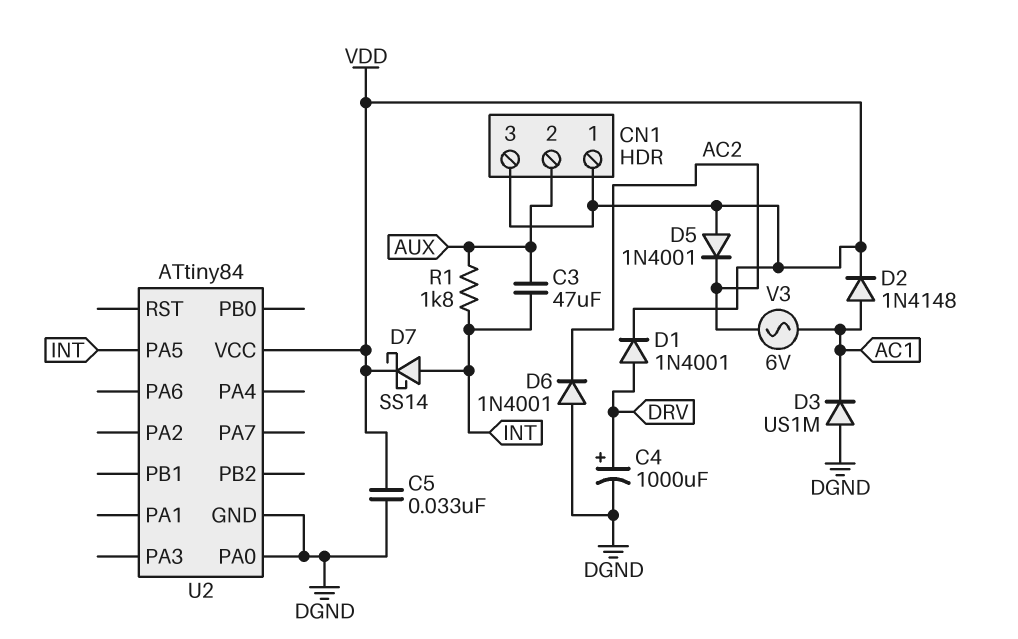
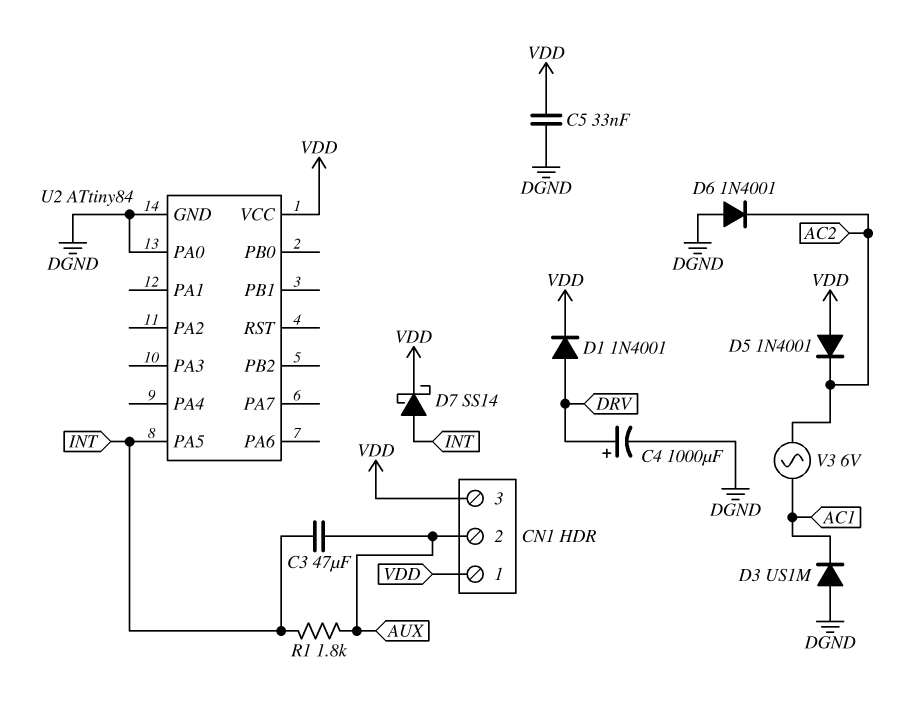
D2: diode 1N4148 (A AC1, K VDD) -> none

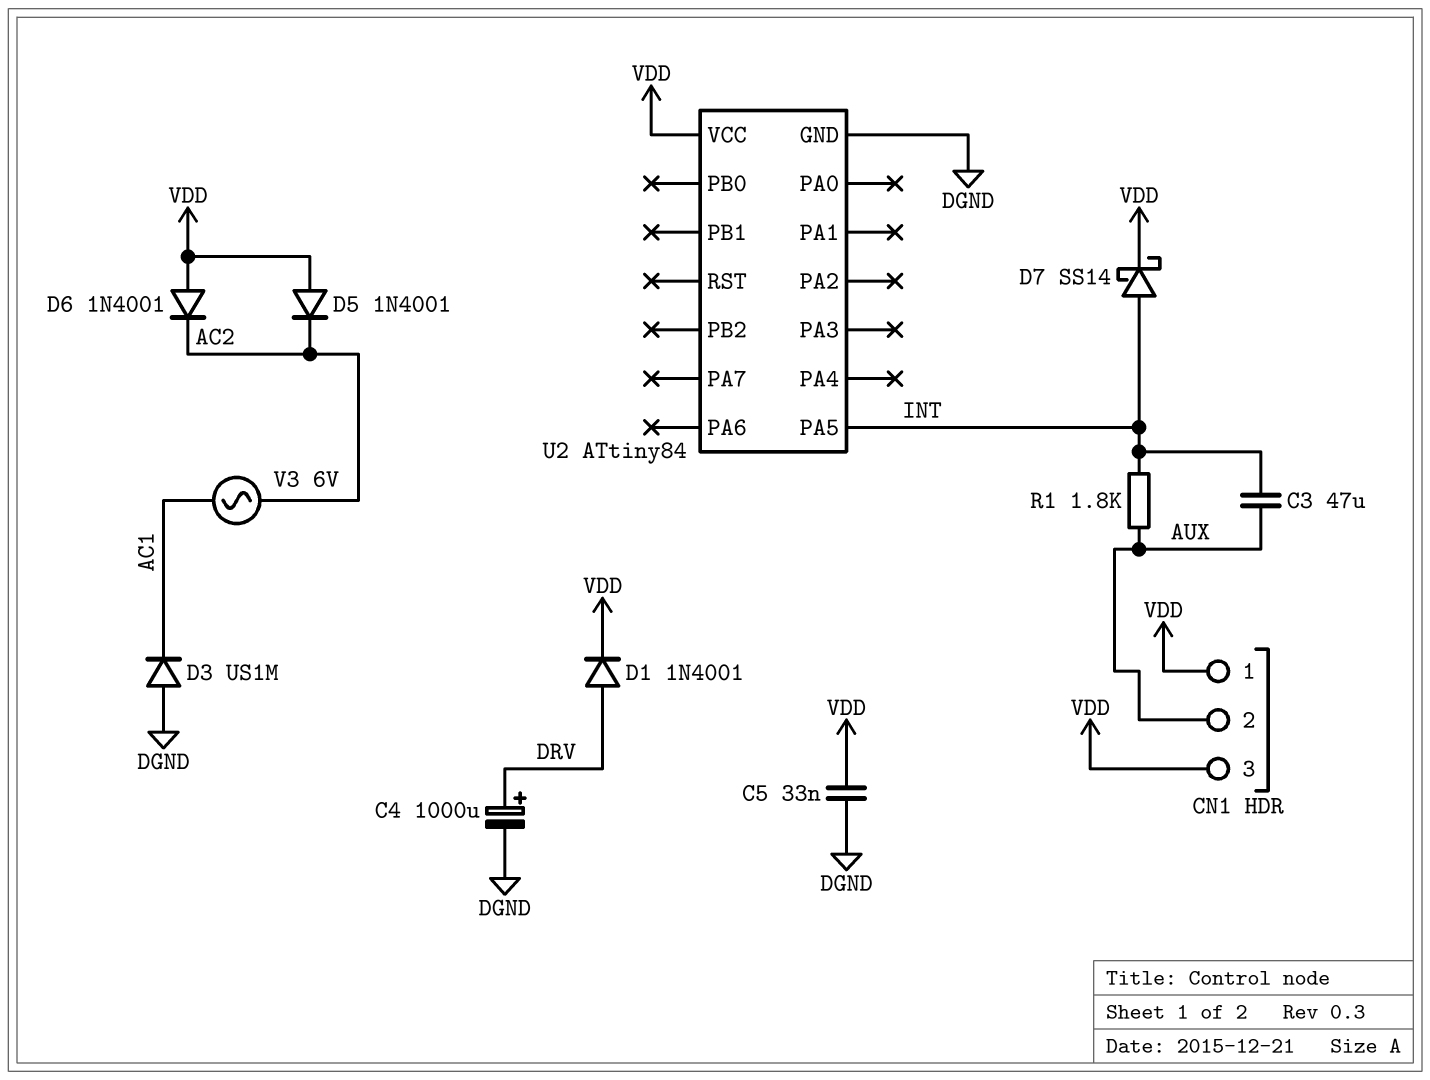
D6: diode 1N4001 (A DGND, K AC2) -> diode 1N4001 (A VDD, K AC2)
U2 pin PA0: DGND -> none

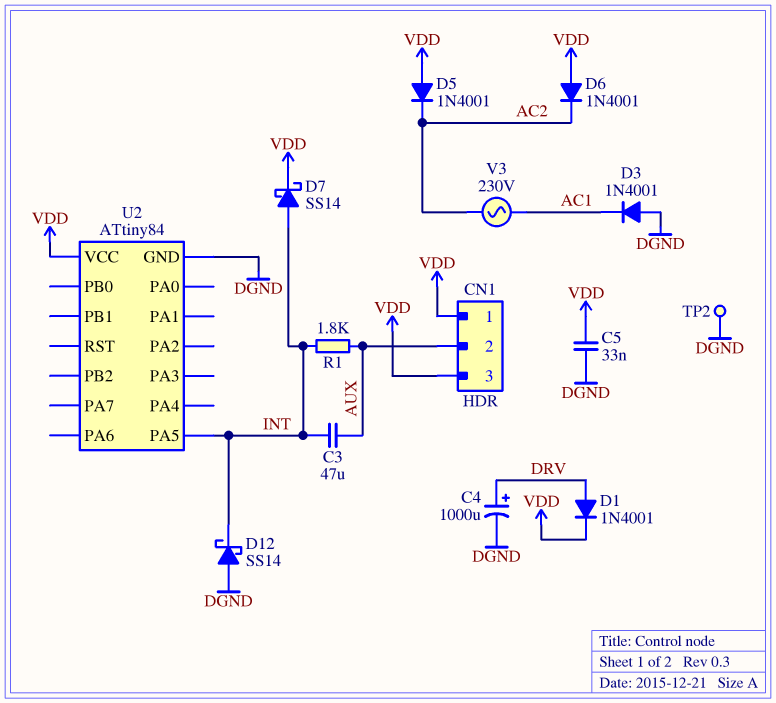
D3: diode US1M (A DGND, K AC1) -> diode 1N4001 (A DGND, K AC1)
D12: none -> schottky SS14 (A DGND, K INT)
TP2: none -> test point (DGND)
V3: AC 6V (AC1, AC2) -> AC 230V (AC1, AC2)

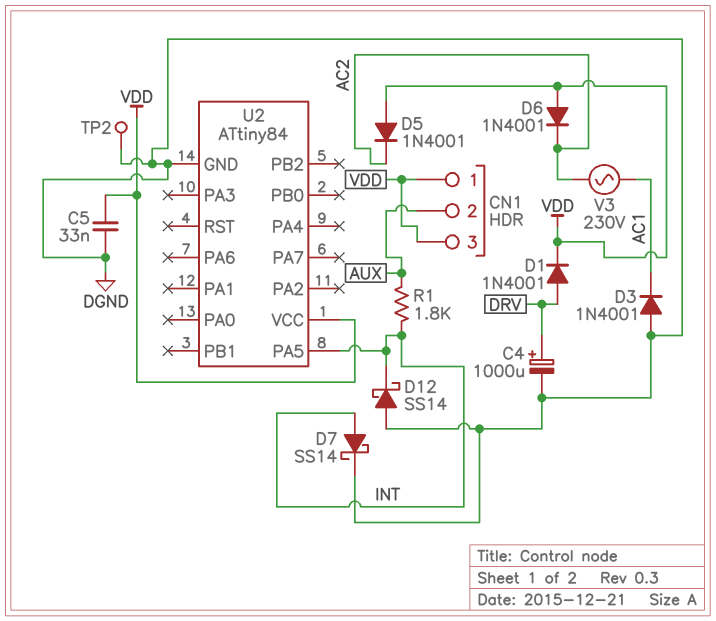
C3: 47uF (AUX, INT) -> none
D7: schottky SS14 (A INT, K VDD) -> schottky SS14 (A INT, K DGND)

